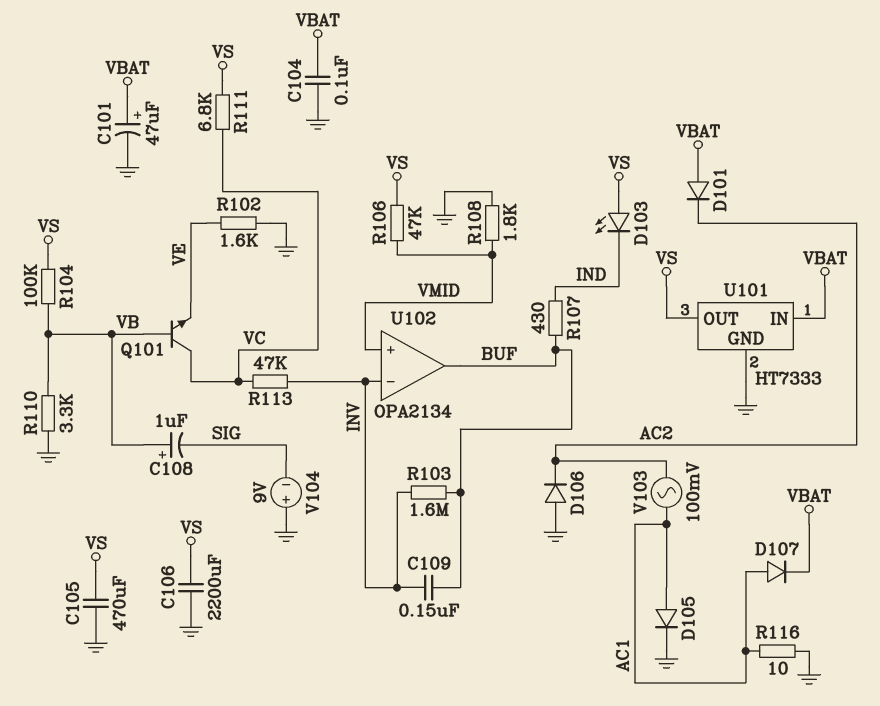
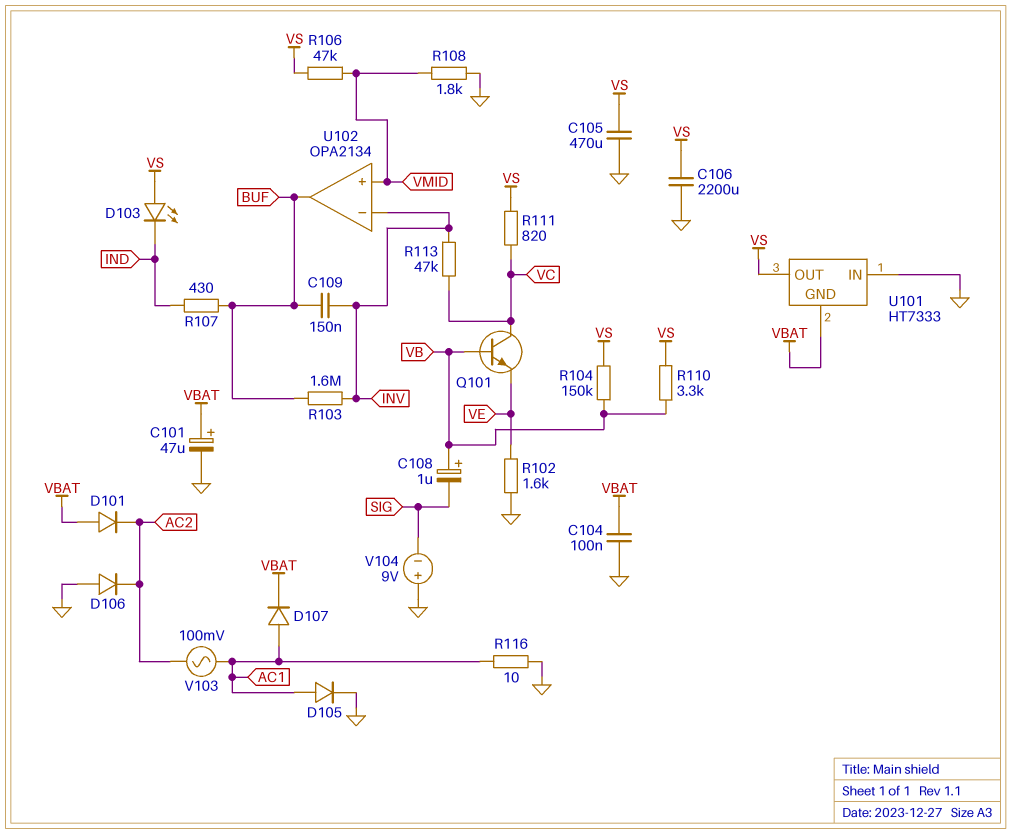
R104: 100k (VB, VS) -> 150k (VB, VS)
R110: 3.3k (GND, VB) -> 3.3k (VB, VS)
R111: 6.8k (VC, VS) -> 820 (VC, VS)
U101 pin GND: GND -> VBAT
U101 pin IN: VBAT -> GND

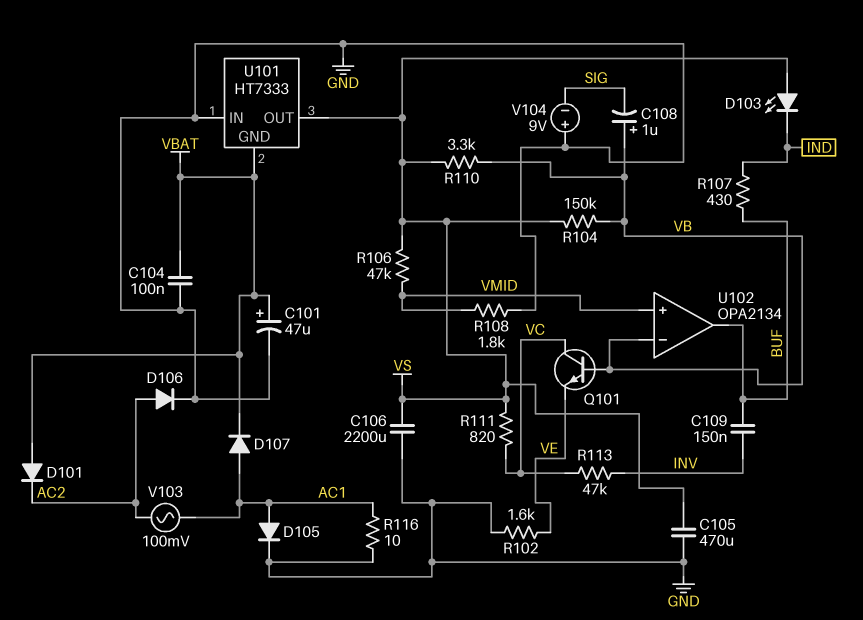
D106: diode (A GND, K AC2) -> diode (A AC2, K GND)
R103: 1.6M (BUF, INV) -> none
U102 pin in-: INV -> VB

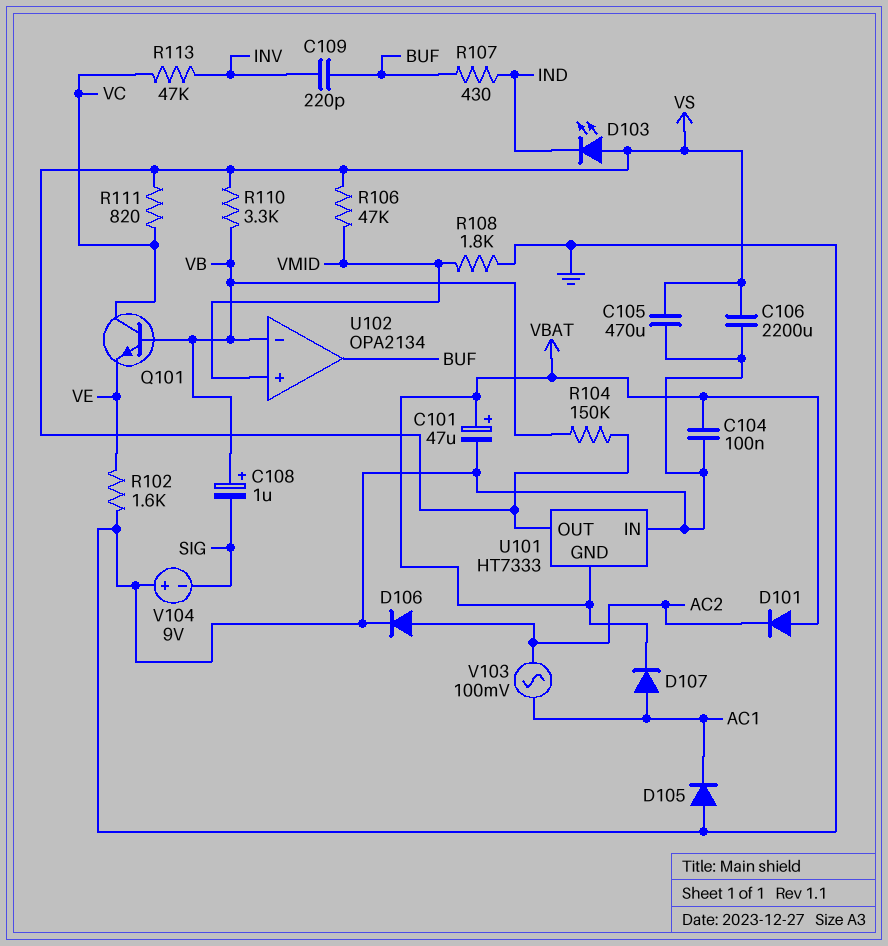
C109: 150nF (BUF, INV) -> 220pF (BUF, INV)
D105: diode (A AC1, K GND) -> diode (A GND, K AC1)
R116: 10 (AC1, GND) -> none

